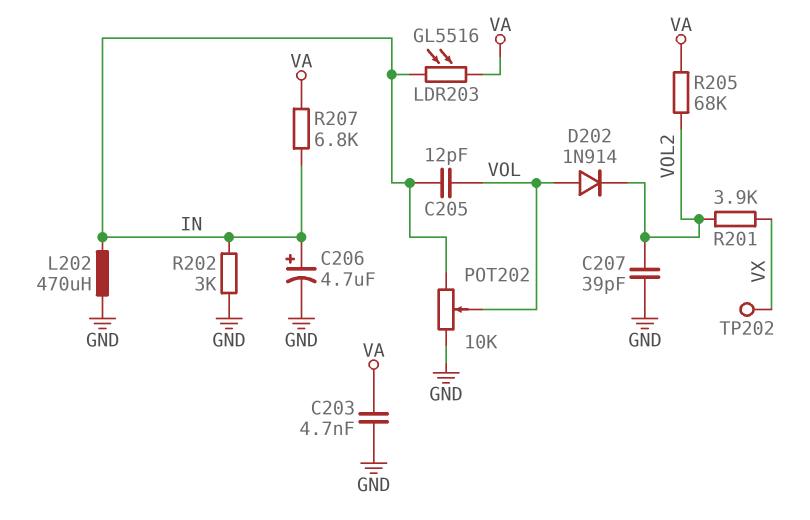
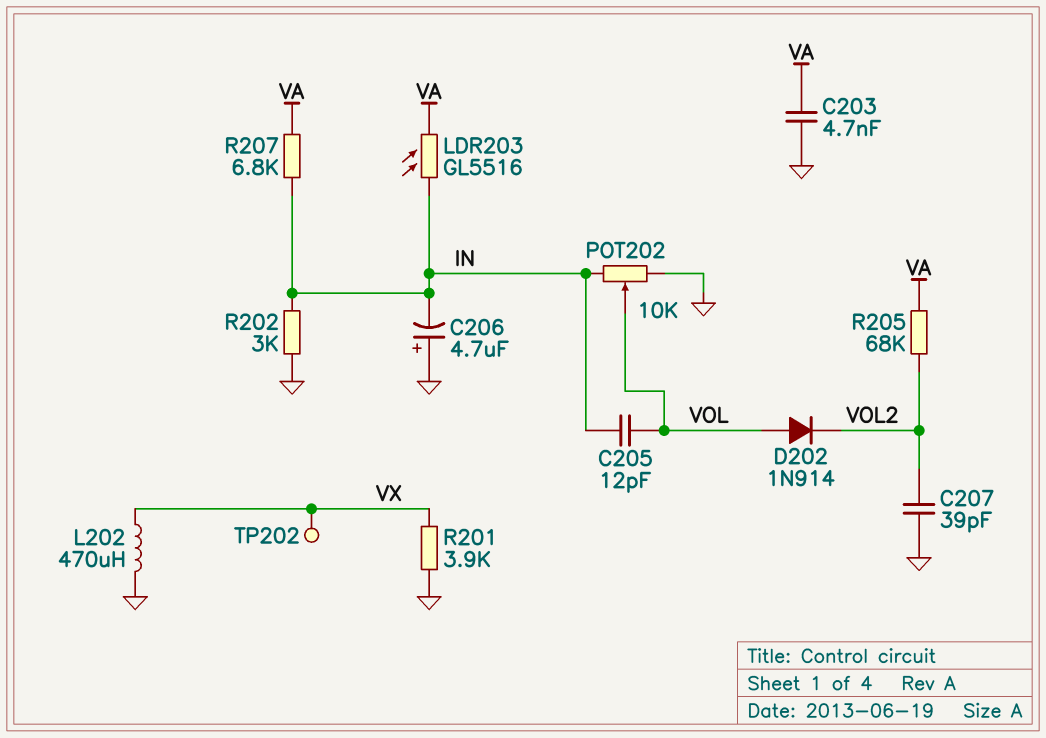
C206: 4.7uF (plus IN, minus GND) -> 4.7uF (plus GND, minus IN)
L202: 470uH (GND, IN) -> 470uH (GND, VX)
R201: 3.9k (VOL2, VX) -> 3.9k (GND, VX)

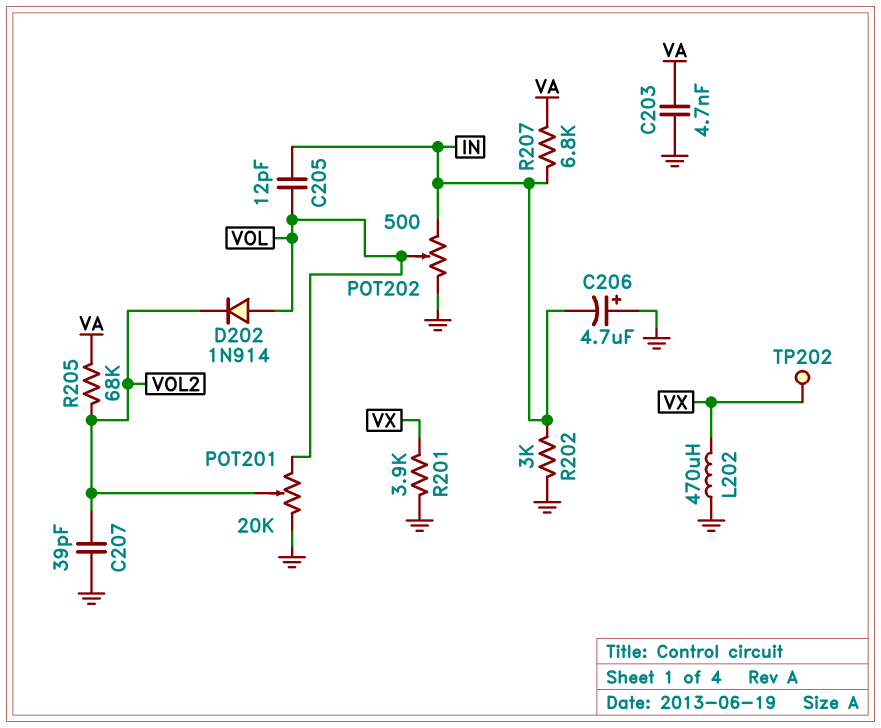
LDR203: GL5516 (IN, VA) -> none
POT201: none -> 20k (GND, VOL, wiper VOL2)
POT202: 10k (GND, IN, wiper VOL) -> 500 (GND, IN, wiper VOL)

